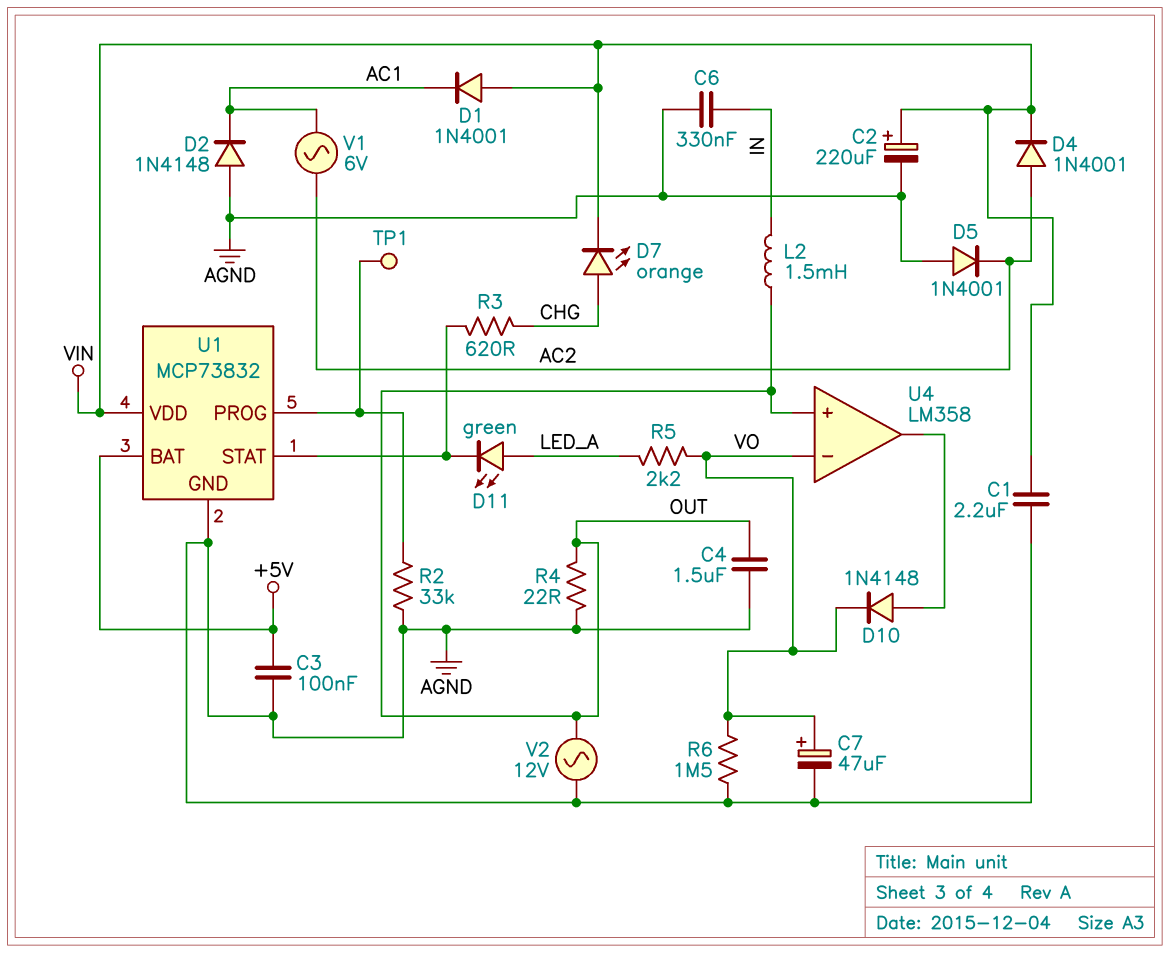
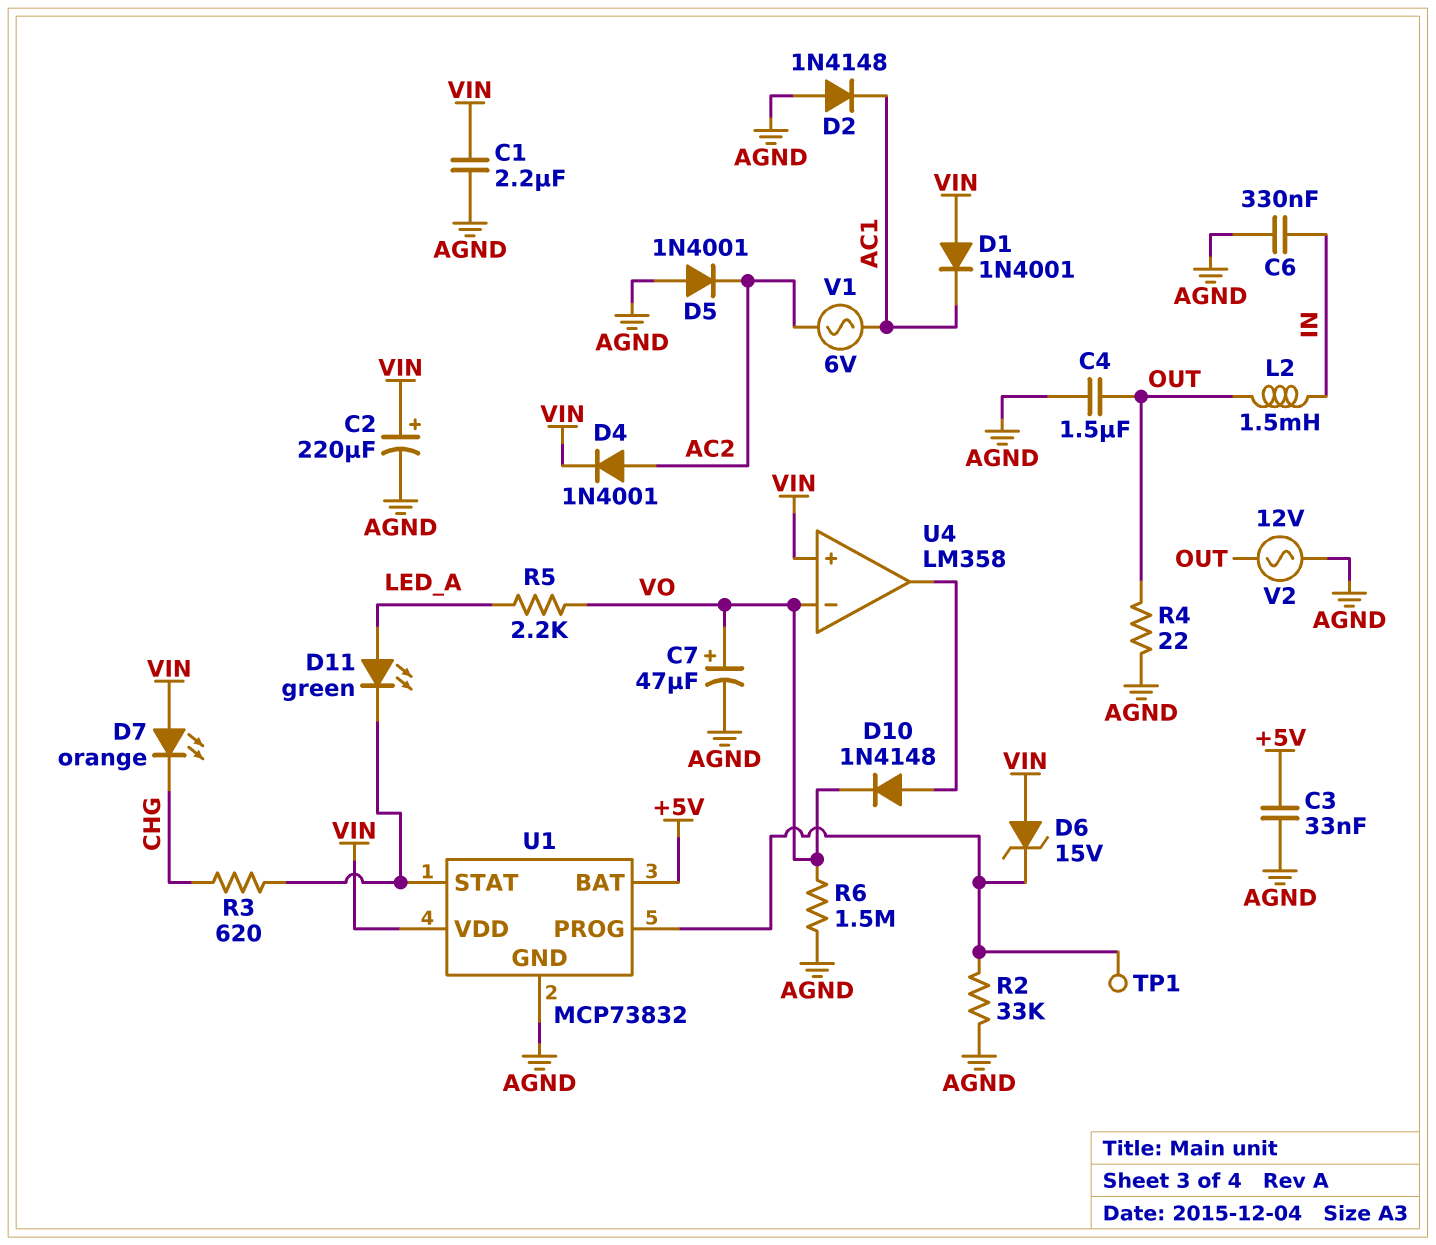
C3: 100nF (+5V, AGND) -> 33nF (+5V, AGND)
D6: none -> zener 15V (A VIN, K U1/PROG)
D7: LED orange (A CHG, K VIN) -> LED orange (A VIN, K CHG)
U4 pin in+: OUT -> VIN

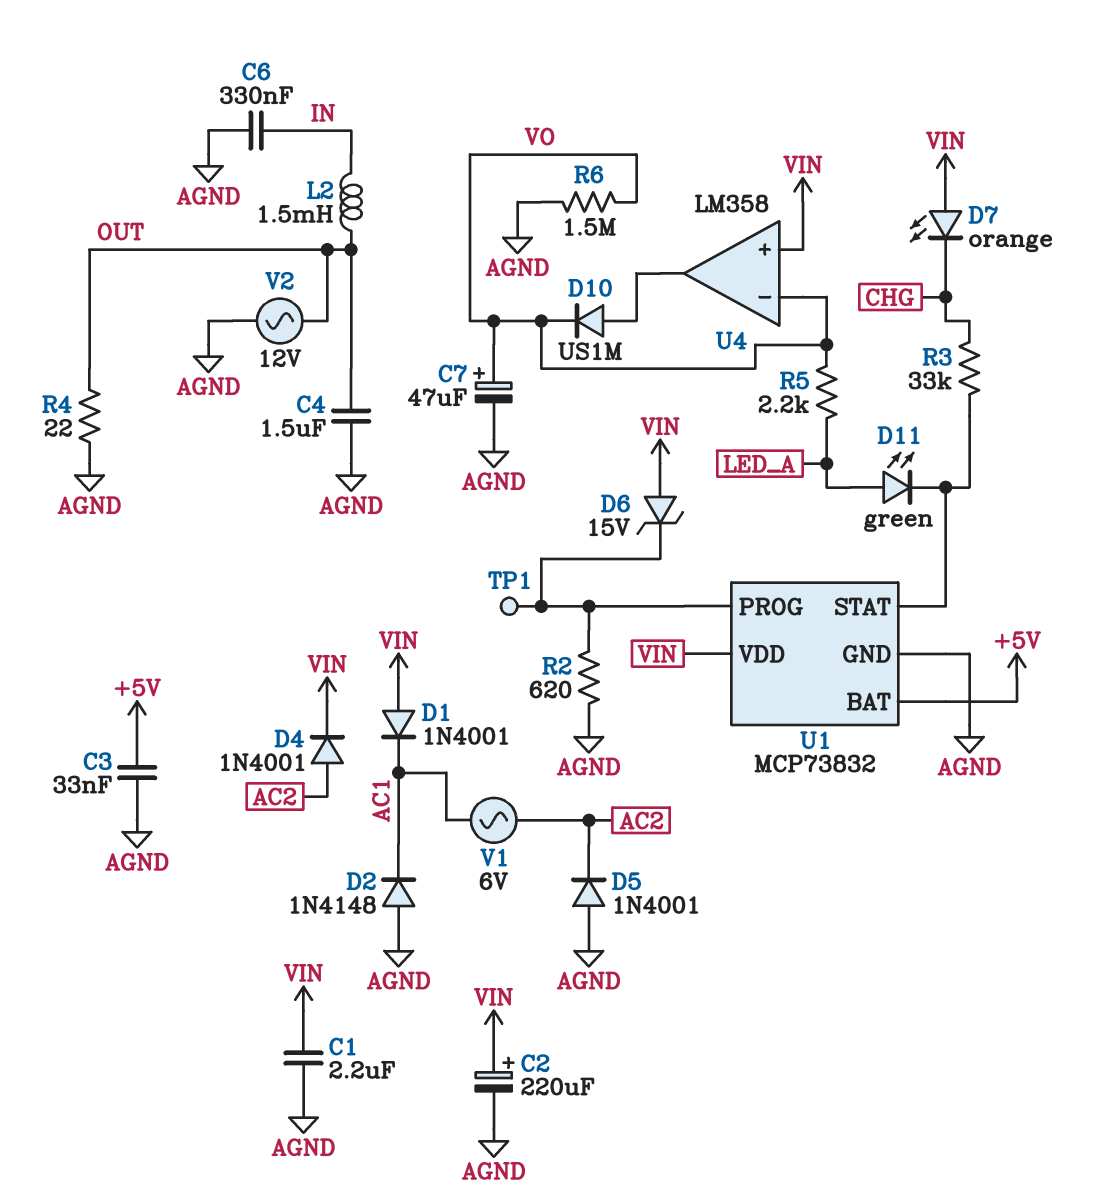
D10: diode 1N4148 (A U4/out, K VO) -> diode US1M (A U4/out, K VO)
R2: 33k (AGND, U1/PROG) -> 620 (AGND, U1/PROG)
R3: 620 (CHG, U1/STAT) -> 33k (CHG, U1/STAT)

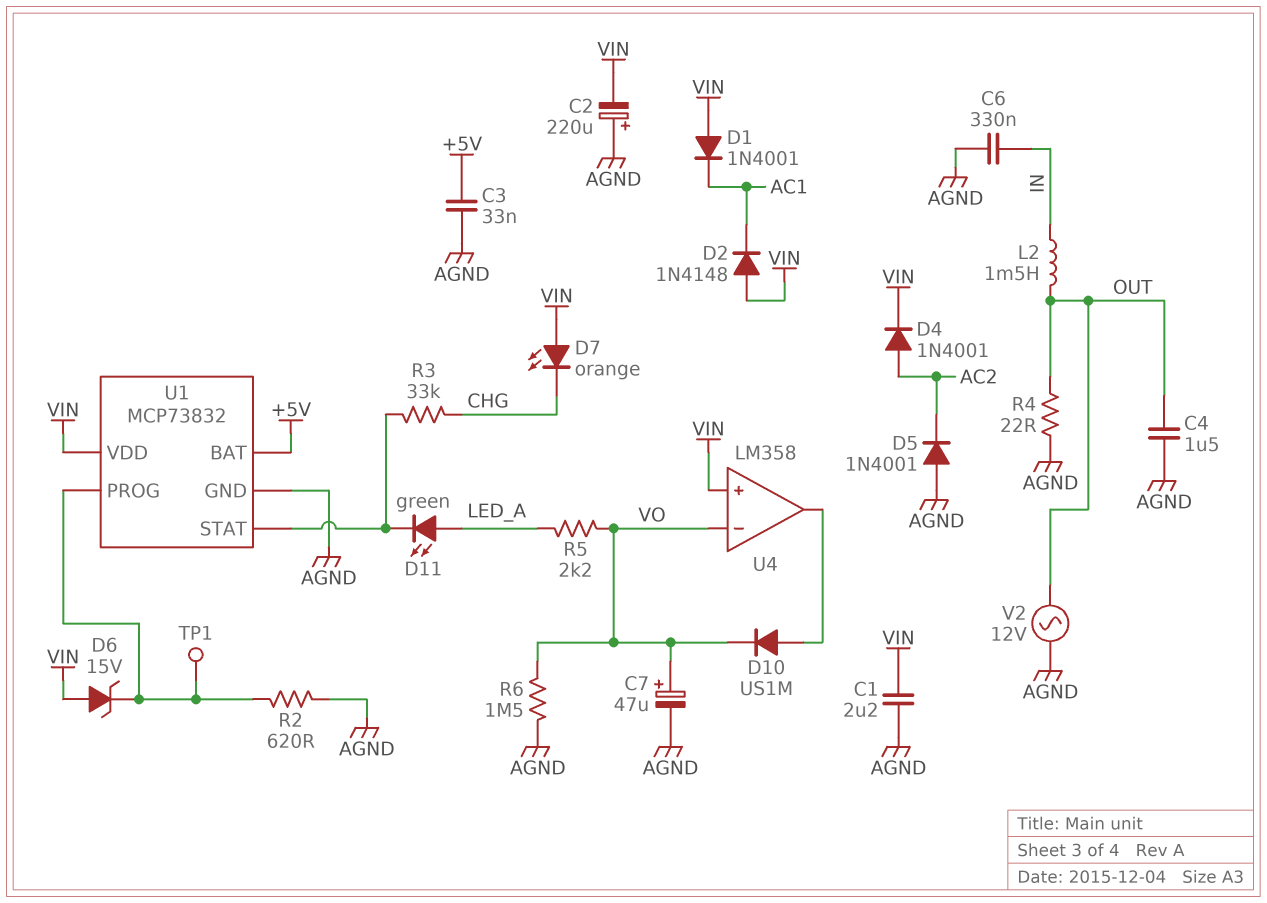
C2: 220uF (plus VIN, minus AGND) -> 220uF (plus AGND, minus VIN)
D2: diode 1N4148 (A AGND, K AC1) -> diode 1N4148 (A VIN, K AC1)
V1: AC 6V (AC1, AC2) -> none

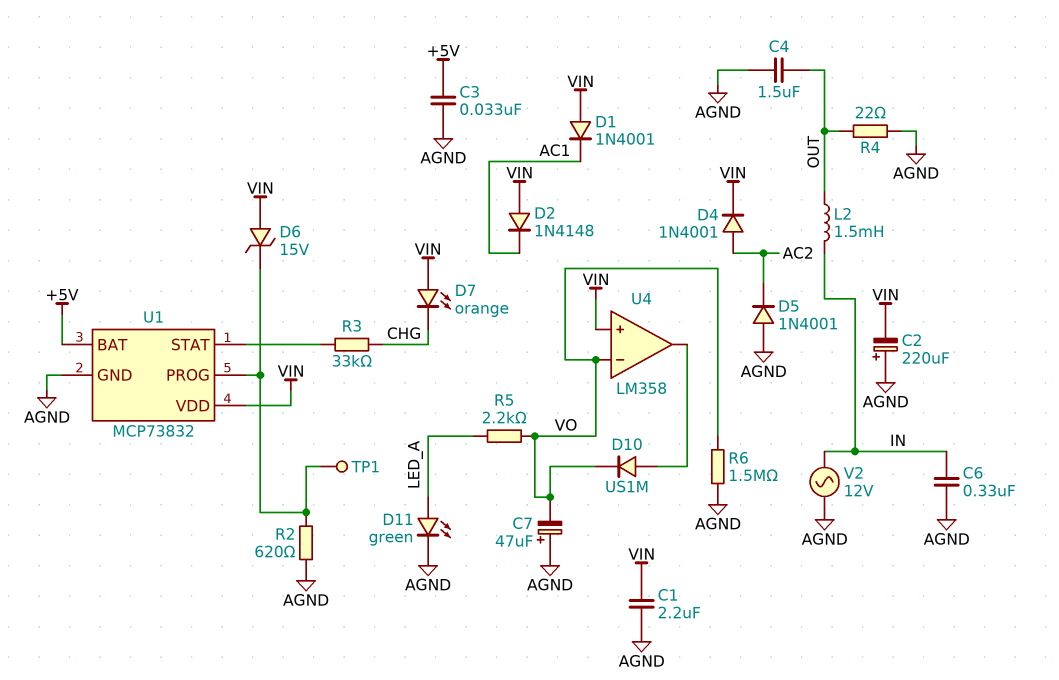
C7: 47uF (plus VO, minus AGND) -> 47uF (plus AGND, minus VO)
D11: LED green (A LED_A, K U1/STAT) -> LED green (A LED_A, K AGND)
V2: AC 12V (AGND, OUT) -> AC 12V (AGND, IN)

